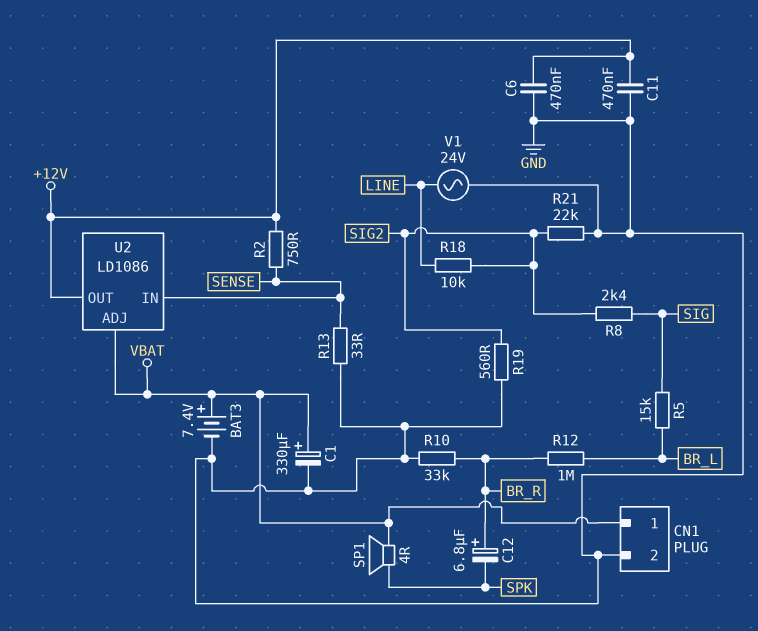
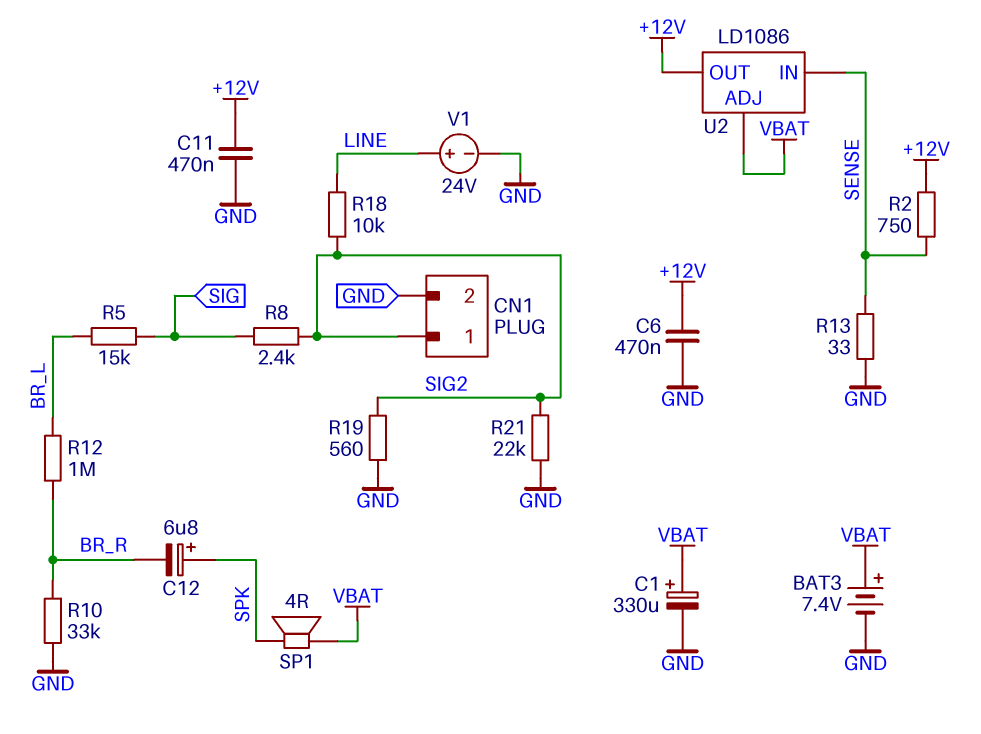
C12: 6.8uF (plus BR_R, minus SPK) -> 6.8uF (plus SPK, minus BR_R)
CN1 pin 1: VBAT -> SIG2
V1: AC 24V (GND, LINE) -> 24V (plus LINE, minus GND)

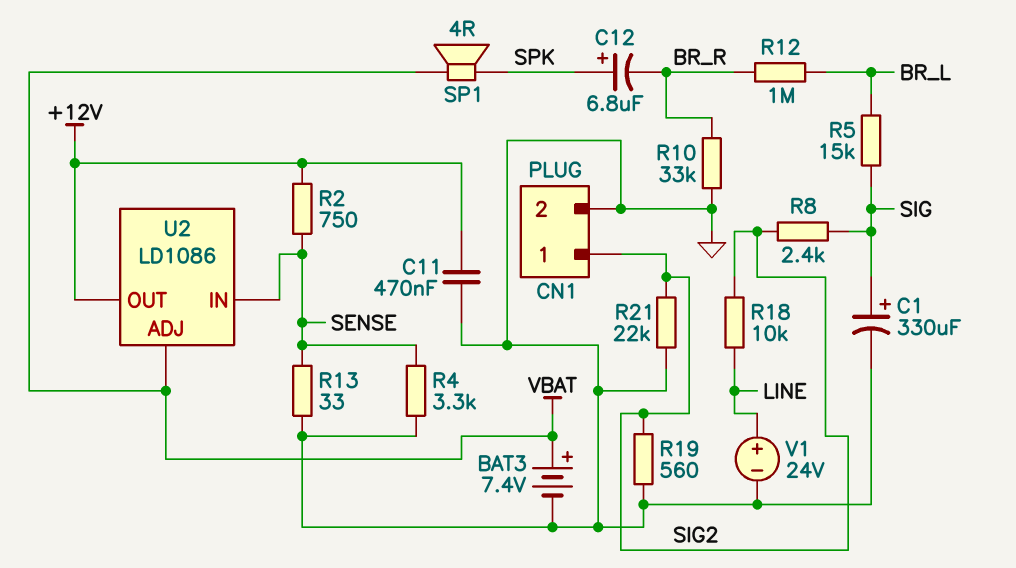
C1: 330uF (plus VBAT, minus GND) -> 330uF (plus SIG, minus GND)
C6: 470nF (+12V, GND) -> none
R4: none -> 3.3k (GND, SENSE)

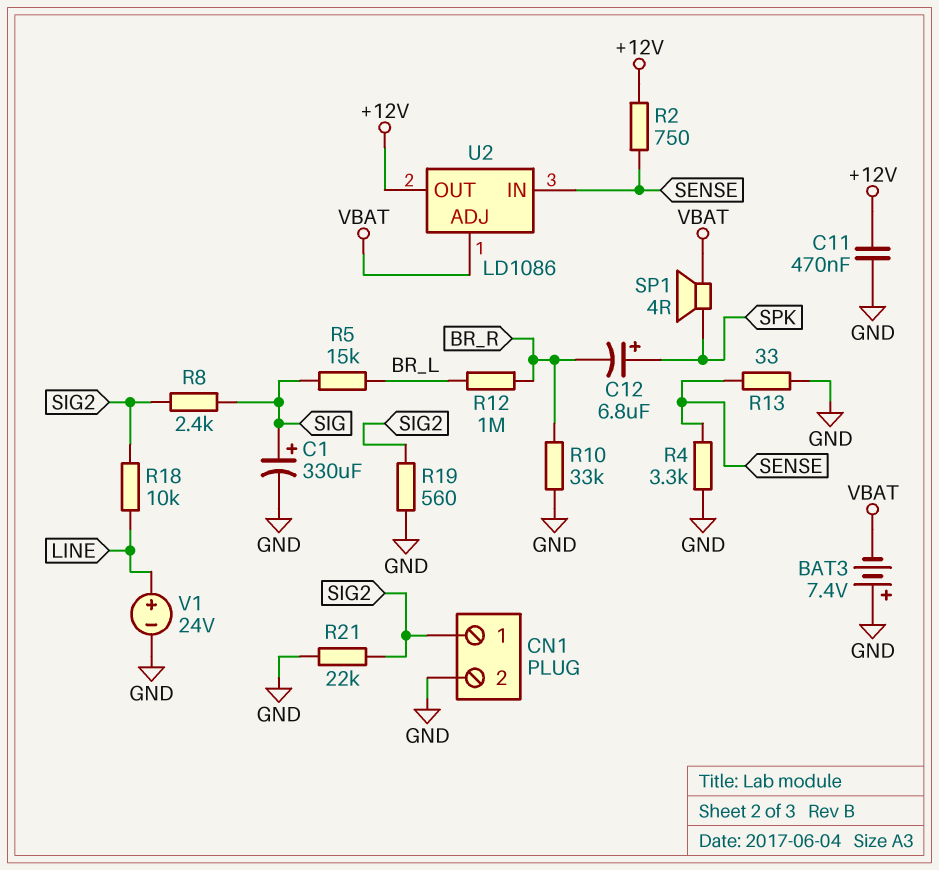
BAT3: 7.4V (plus VBAT, minus GND) -> 7.4V (plus GND, minus VBAT)

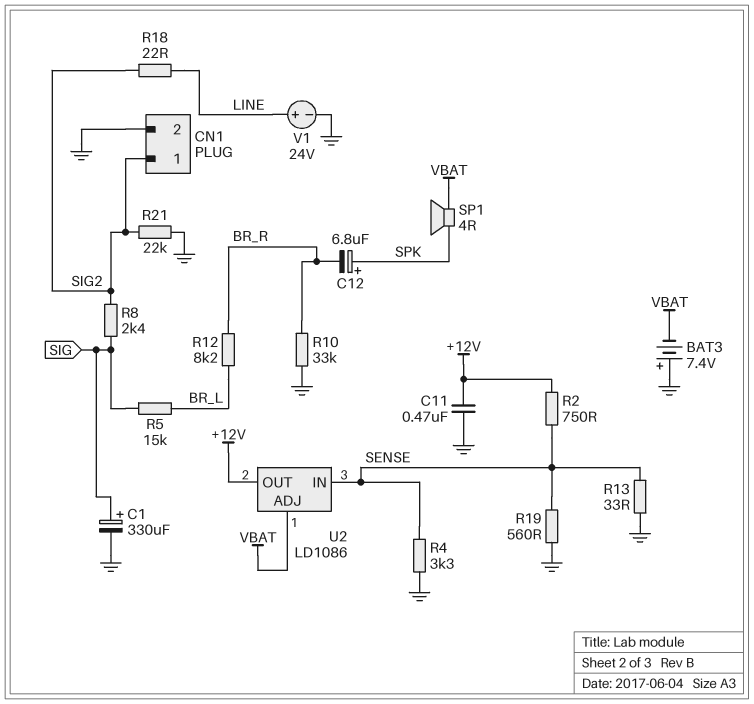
R12: 1M (BR_L, BR_R) -> 8.2k (BR_L, BR_R)
R18: 10k (LINE, SIG2) -> 22 (LINE, SIG2)
R19: 560 (GND, SIG2) -> 560 (GND, SENSE)

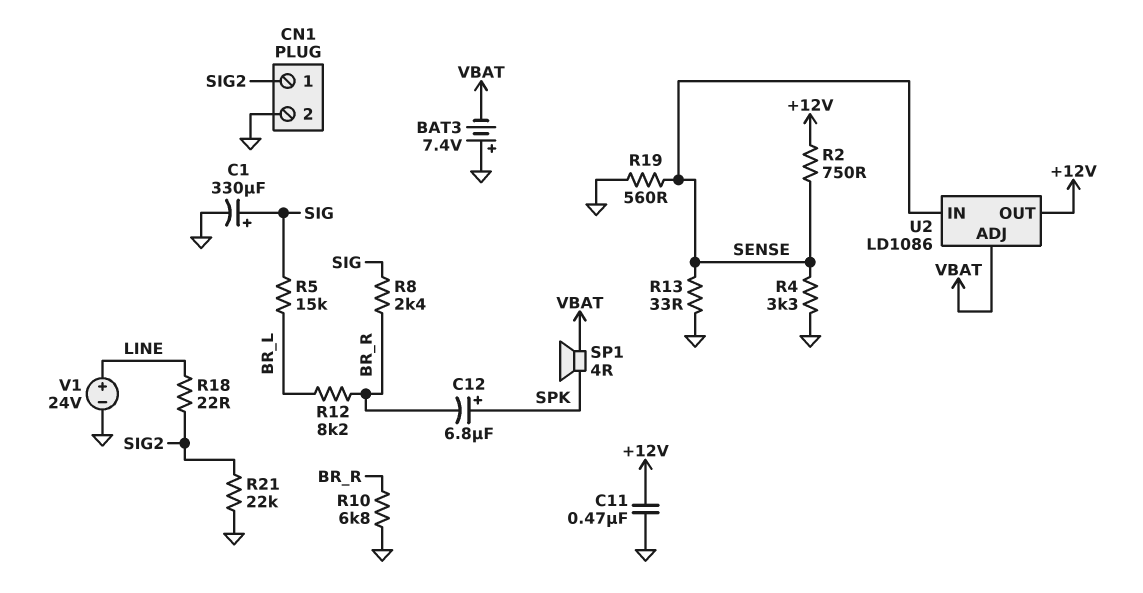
R8: 2.4k (SIG, SIG2) -> 2.4k (BR_R, SIG)
R10: 33k (BR_R, GND) -> 6.8k (BR_R, GND)

